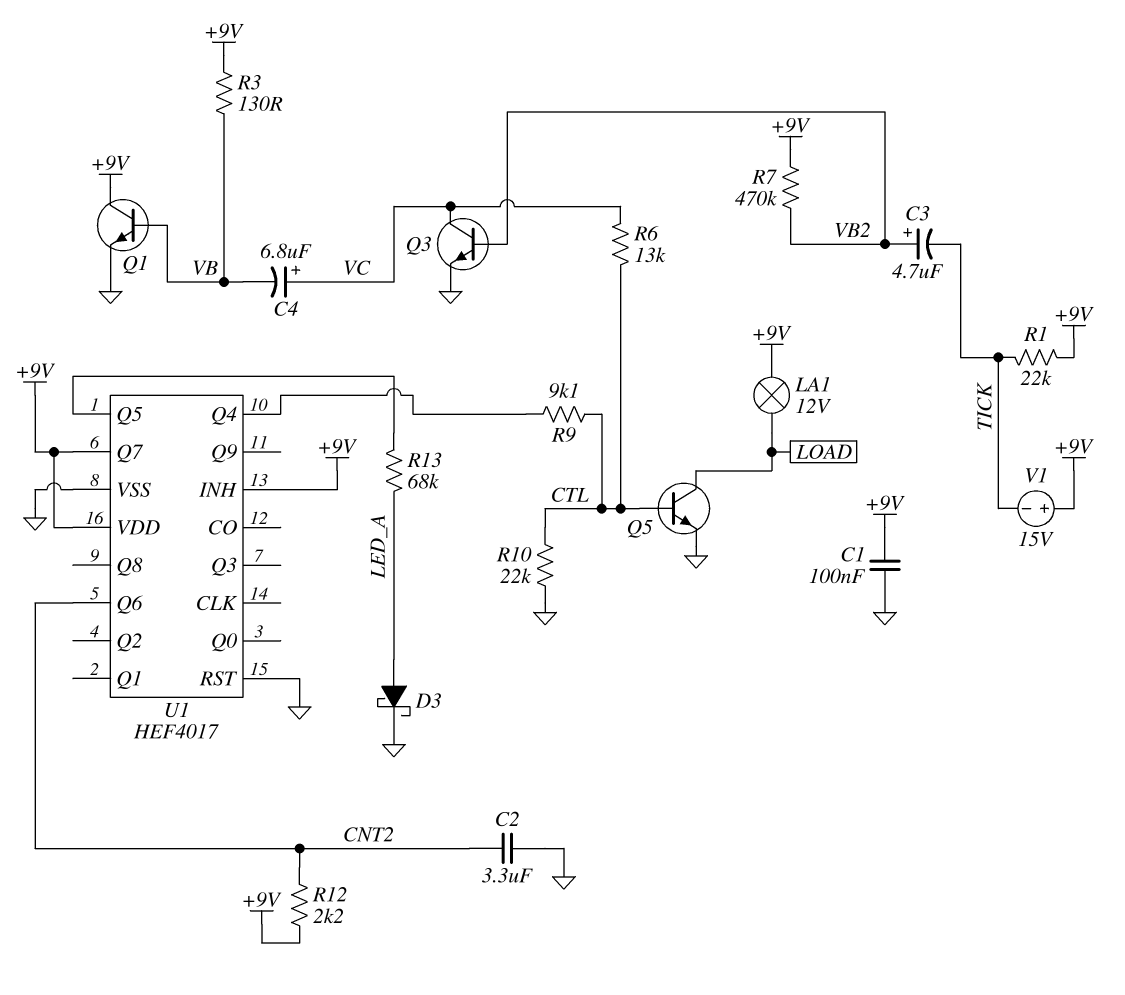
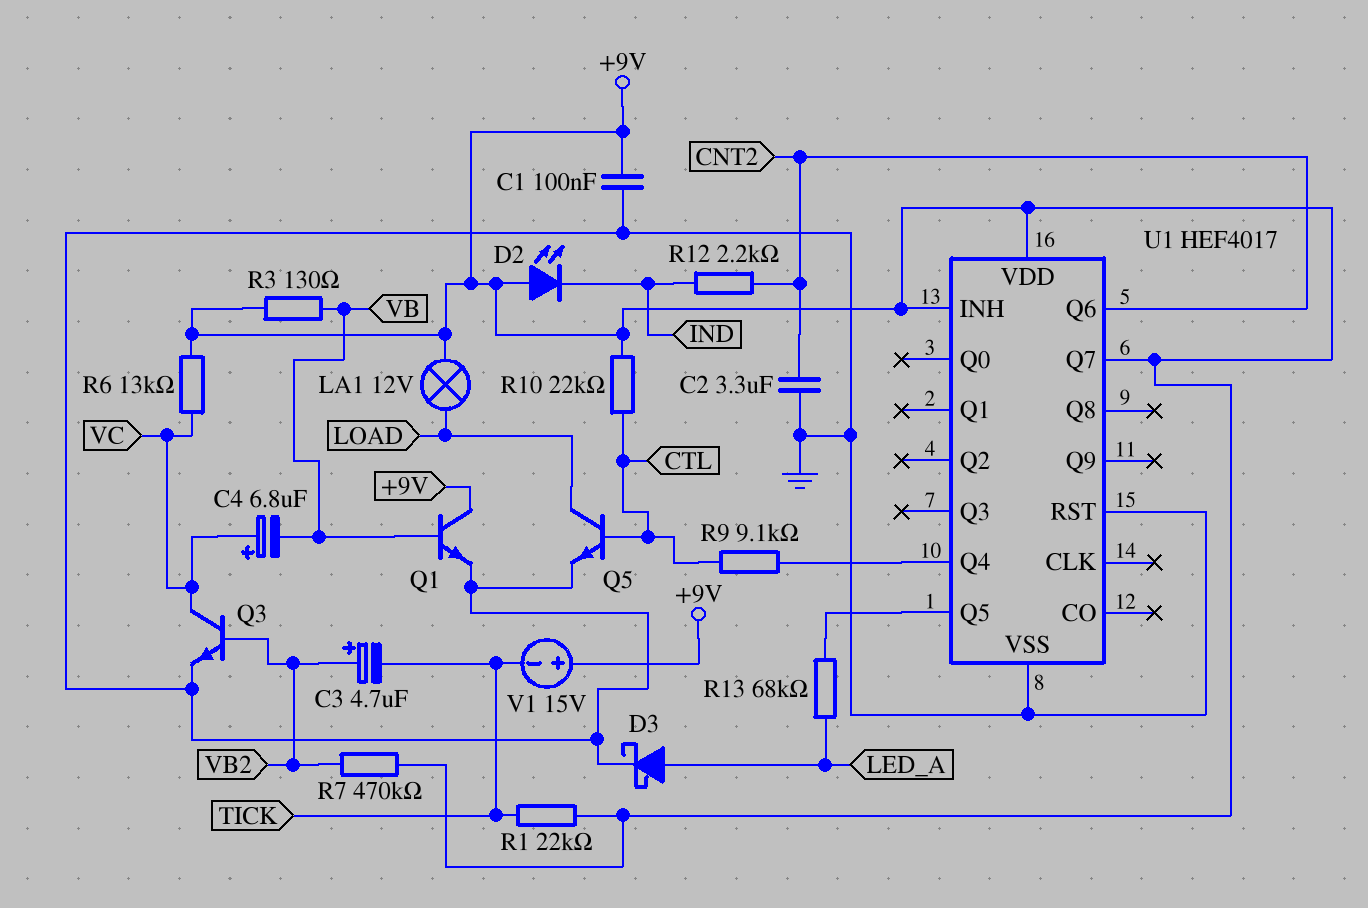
D2: none -> LED (A +9V, K IND)
R6: 13k (CTL, VC) -> 13k (+9V, VC)
R10: 22k (CTL, GND) -> 22k (+9V, CTL)
R12: 2.2k (+9V, CNT2) -> 2.2k (CNT2, IND)

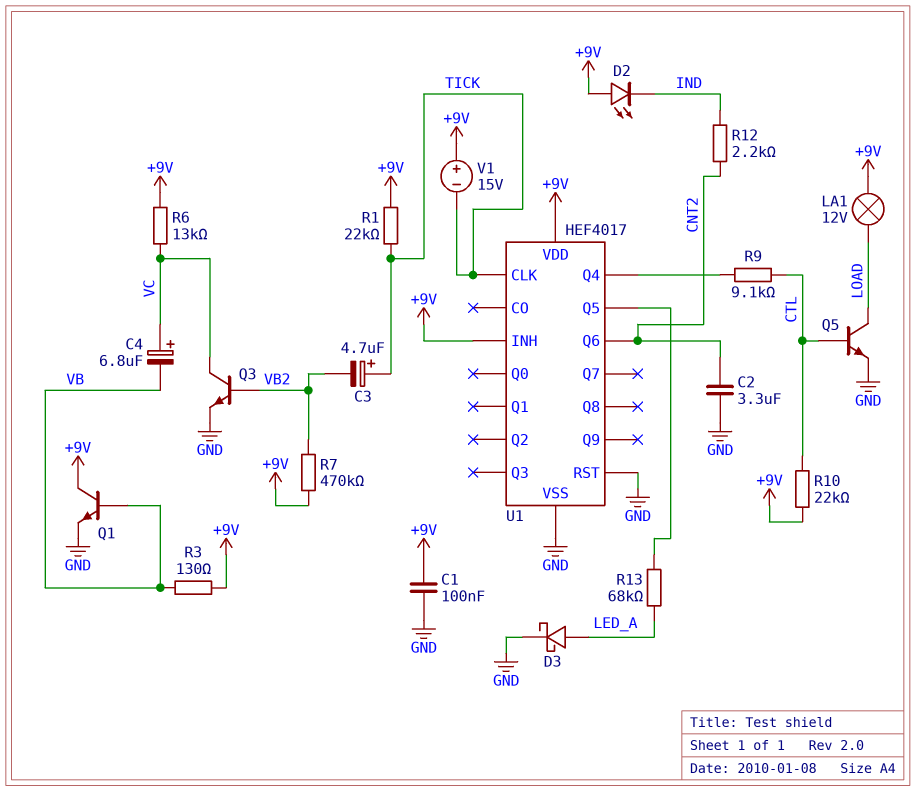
C3: 4.7uF (plus VB2, minus TICK) -> 4.7uF (plus TICK, minus VB2)
U1 pin CLK: none -> TICK
U1 pin Q7: +9V -> none

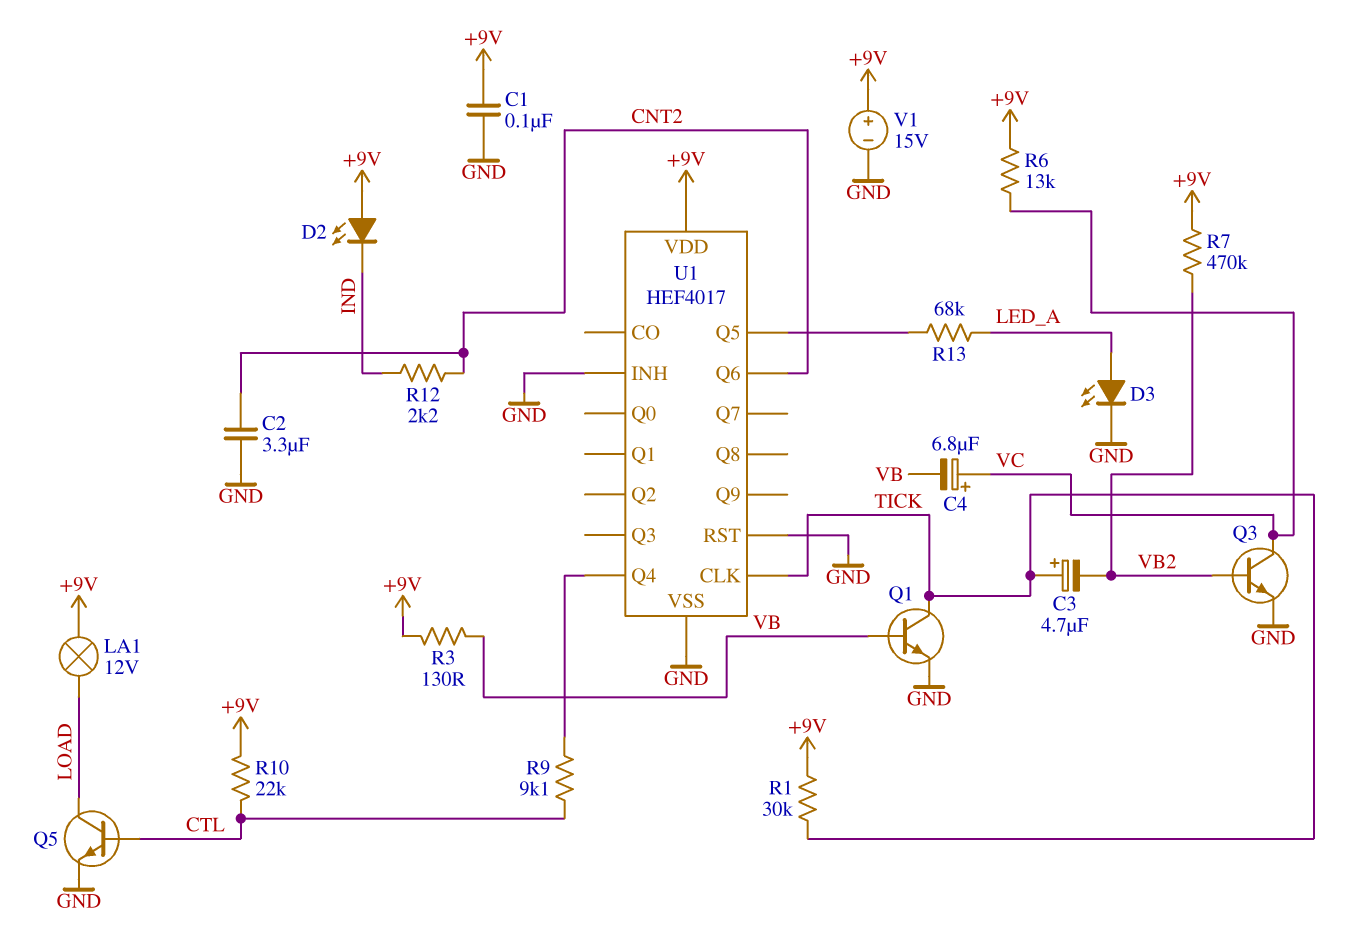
D3: schottky (A LED_A, K GND) -> LED (A LED_A, K GND)
Q1: NPN (B VB, C +9V, E GND) -> NPN (B VB, C TICK, E GND)
R1: 22k (+9V, TICK) -> 30k (+9V, TICK)
U1 pin INH: +9V -> GND
V1: 15V (plus +9V, minus TICK) -> 15V (plus +9V, minus GND)

